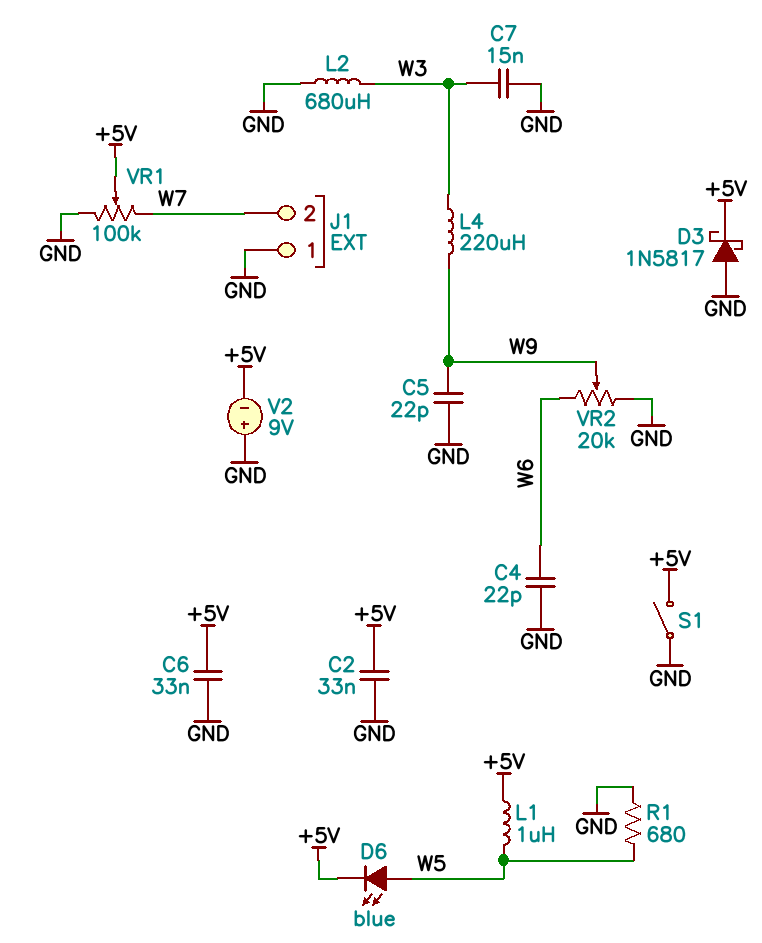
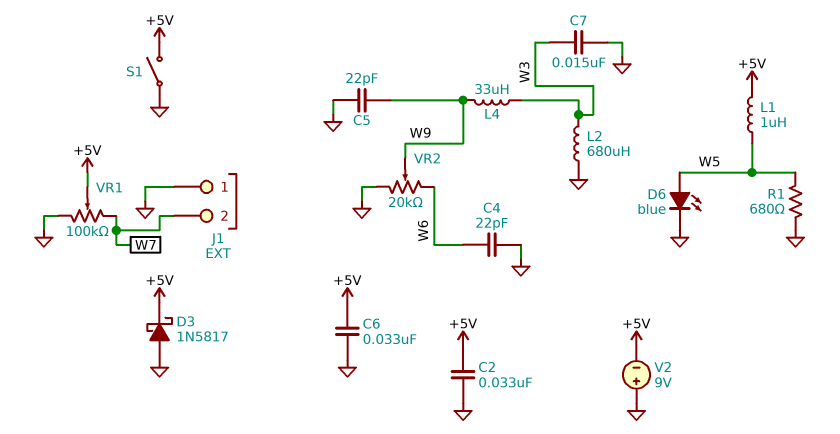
D6: LED blue (A W5, K +5V) -> LED blue (A W5, K GND)
L4: 220uH (W3, W9) -> 33uH (W3, W9)

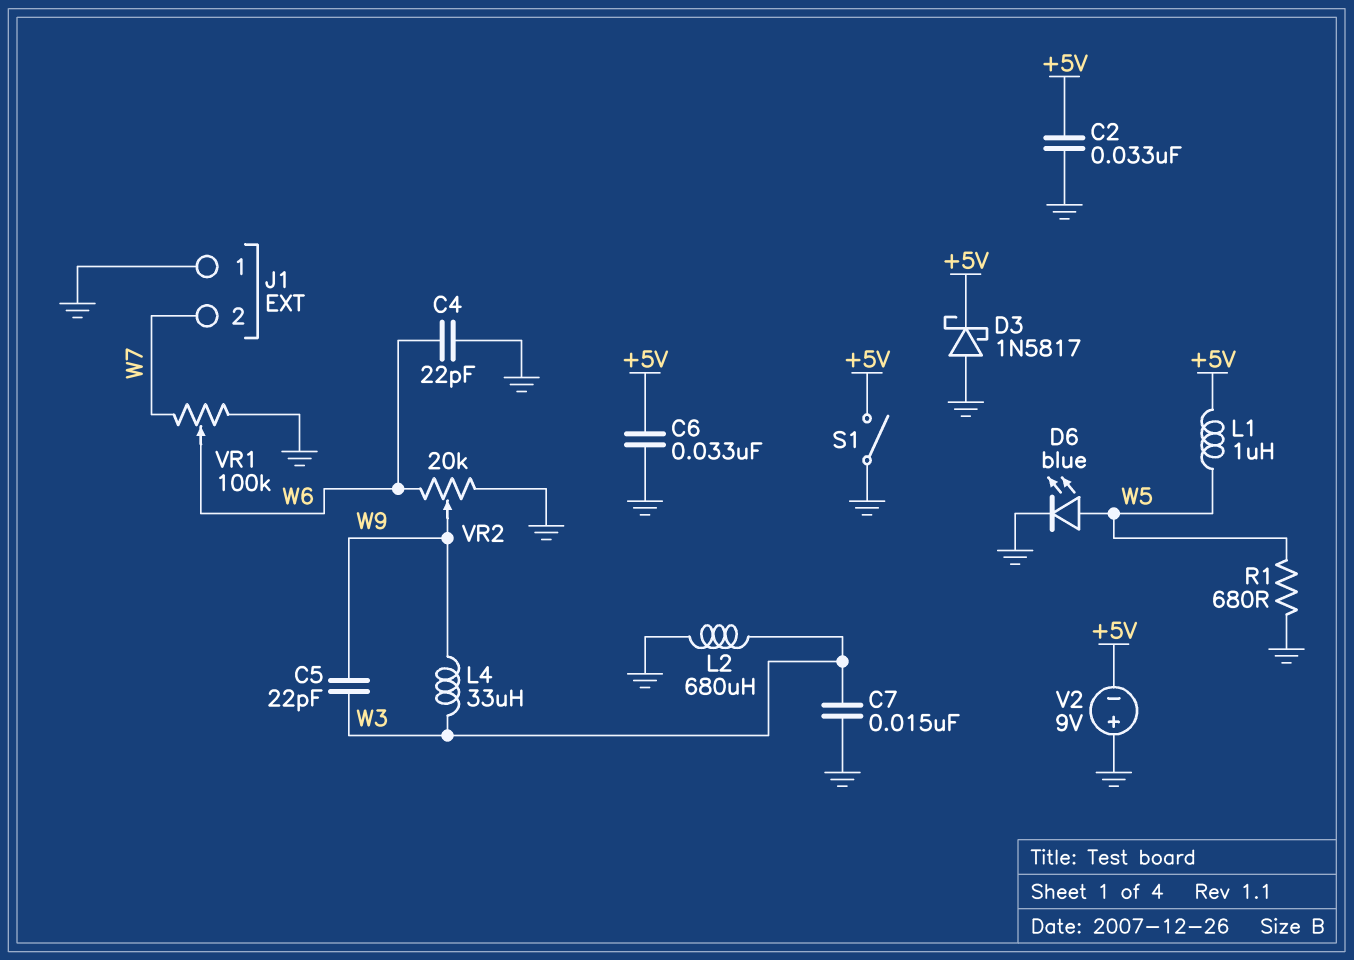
C5: 22pF (GND, W9) -> 22pF (W3, W9)
VR1: 100k (GND, W7, wiper +5V) -> 100k (GND, W7, wiper W6)

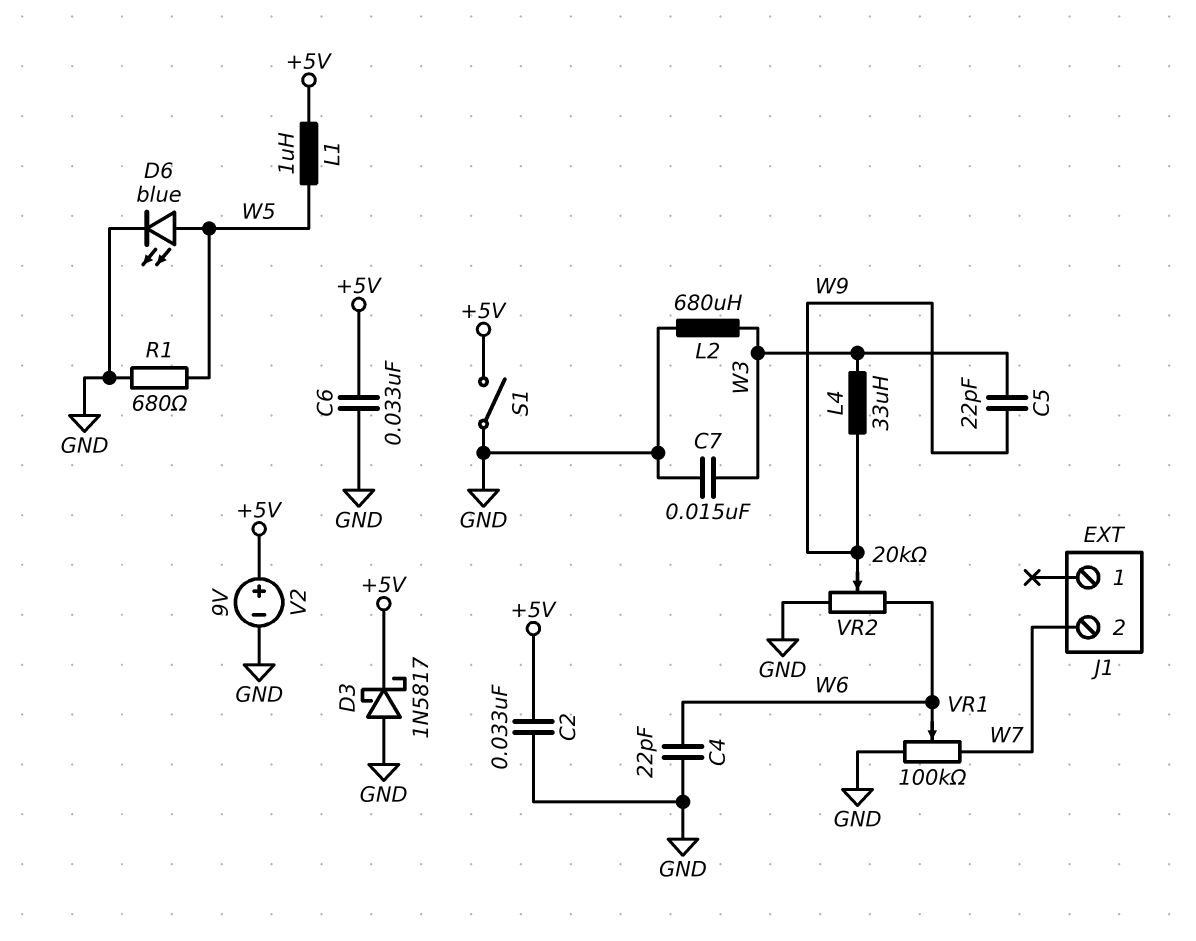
J1 pin 1: GND -> none
V2: 9V (plus GND, minus +5V) -> 9V (plus +5V, minus GND)

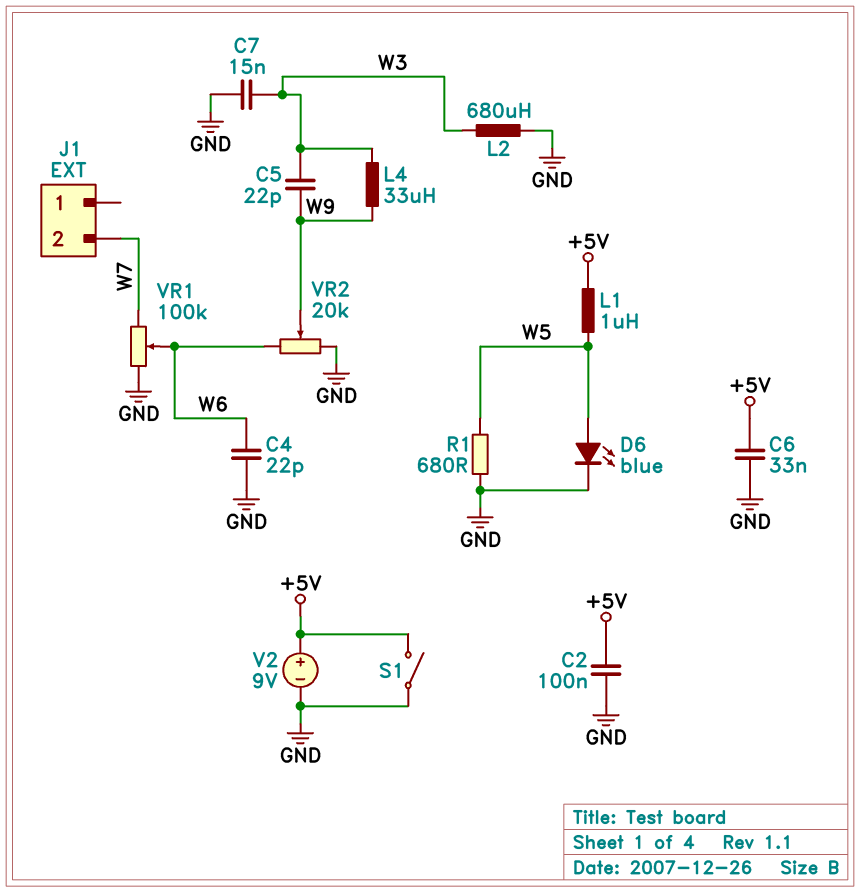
C2: 33nF (+5V, GND) -> 100nF (+5V, GND)
D3: schottky 1N5817 (A GND, K +5V) -> none

